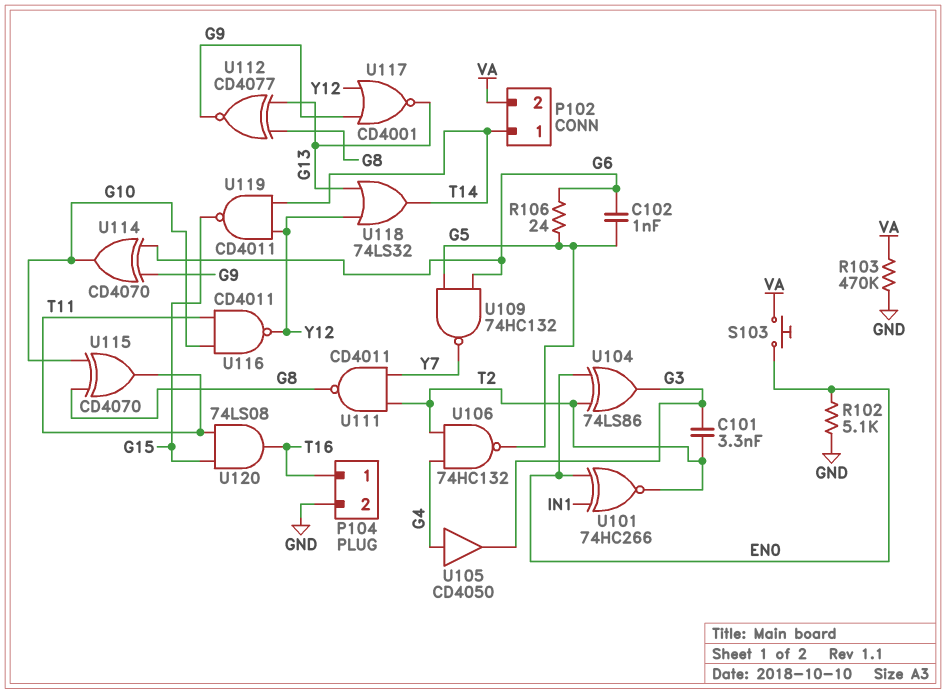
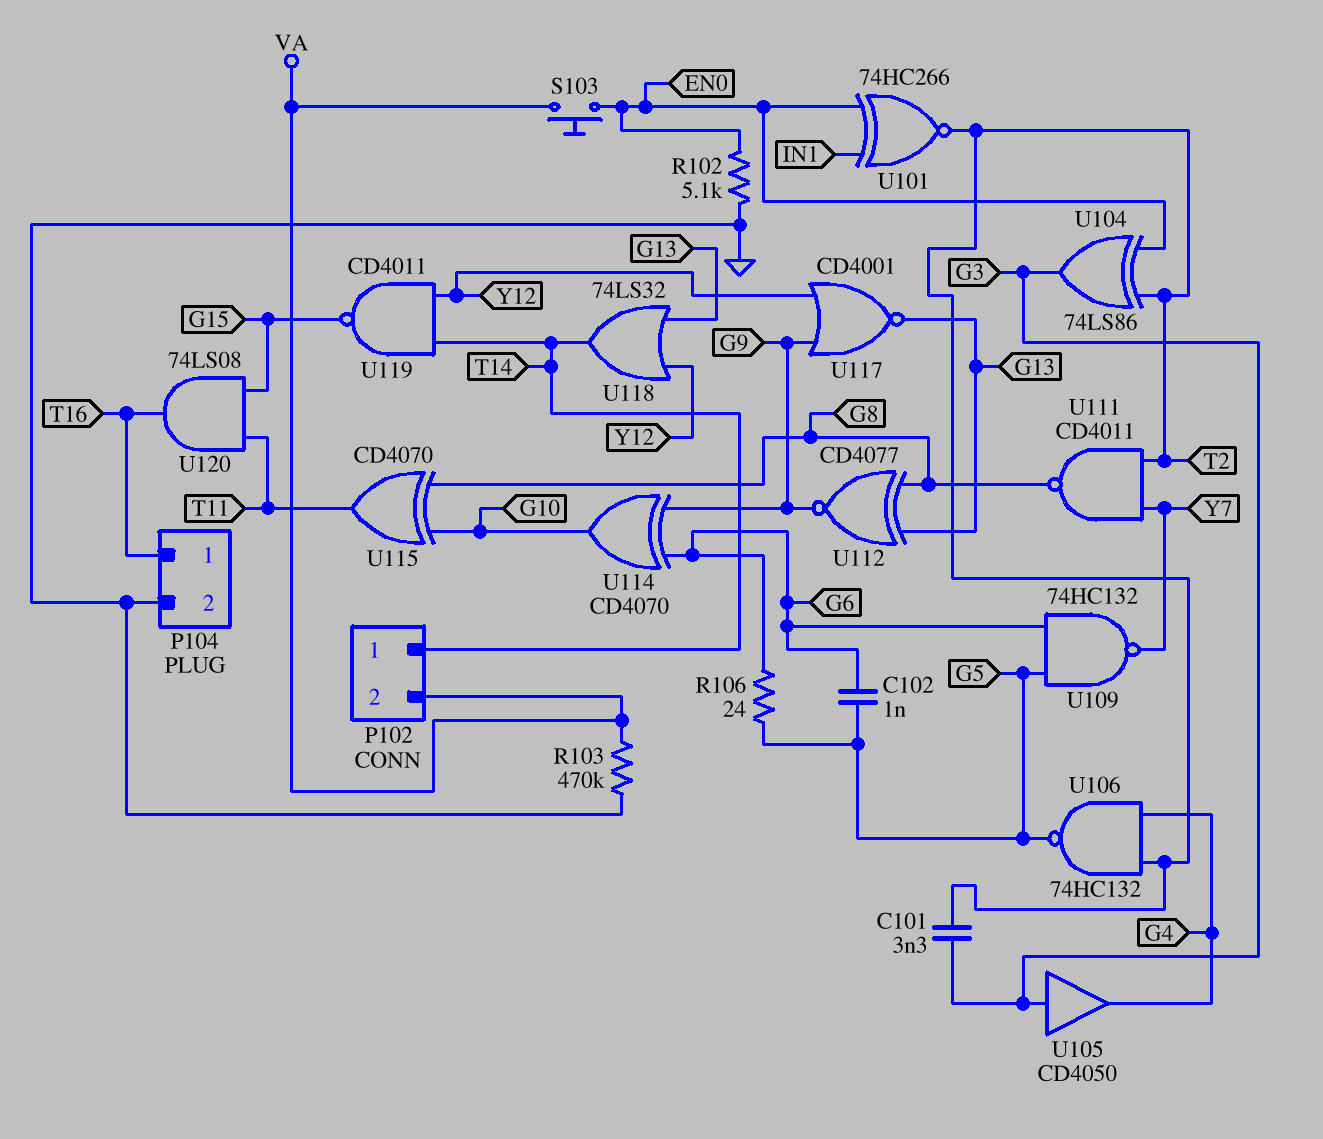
U105: buffer CD4050 (in G4, out G3) -> buffer CD4050 (in G3, out G4)
U116: NAND CD4011 (in G10, in T11, out Y12) -> none

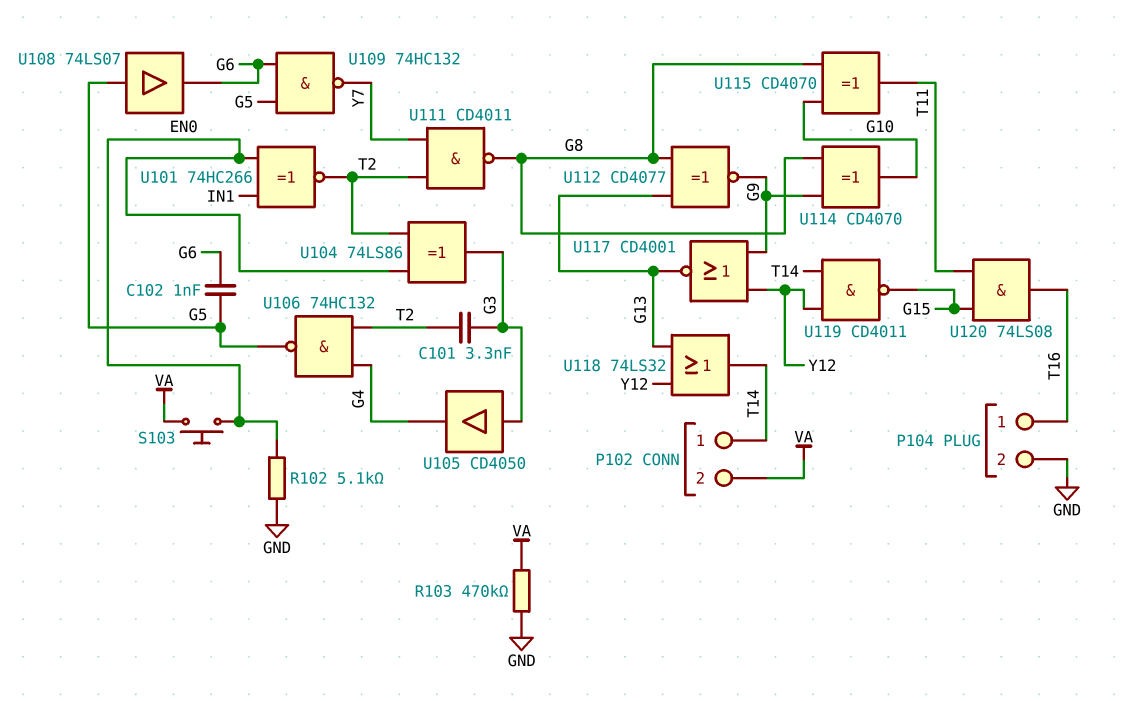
R106: 24 (G5, G6) -> none
U108: none -> buffer 74LS07 (in G5, out G6)
U114: XOR CD4070 (in G6, in G9, out G10) -> XOR CD4070 (in G8, in G9, out G10)

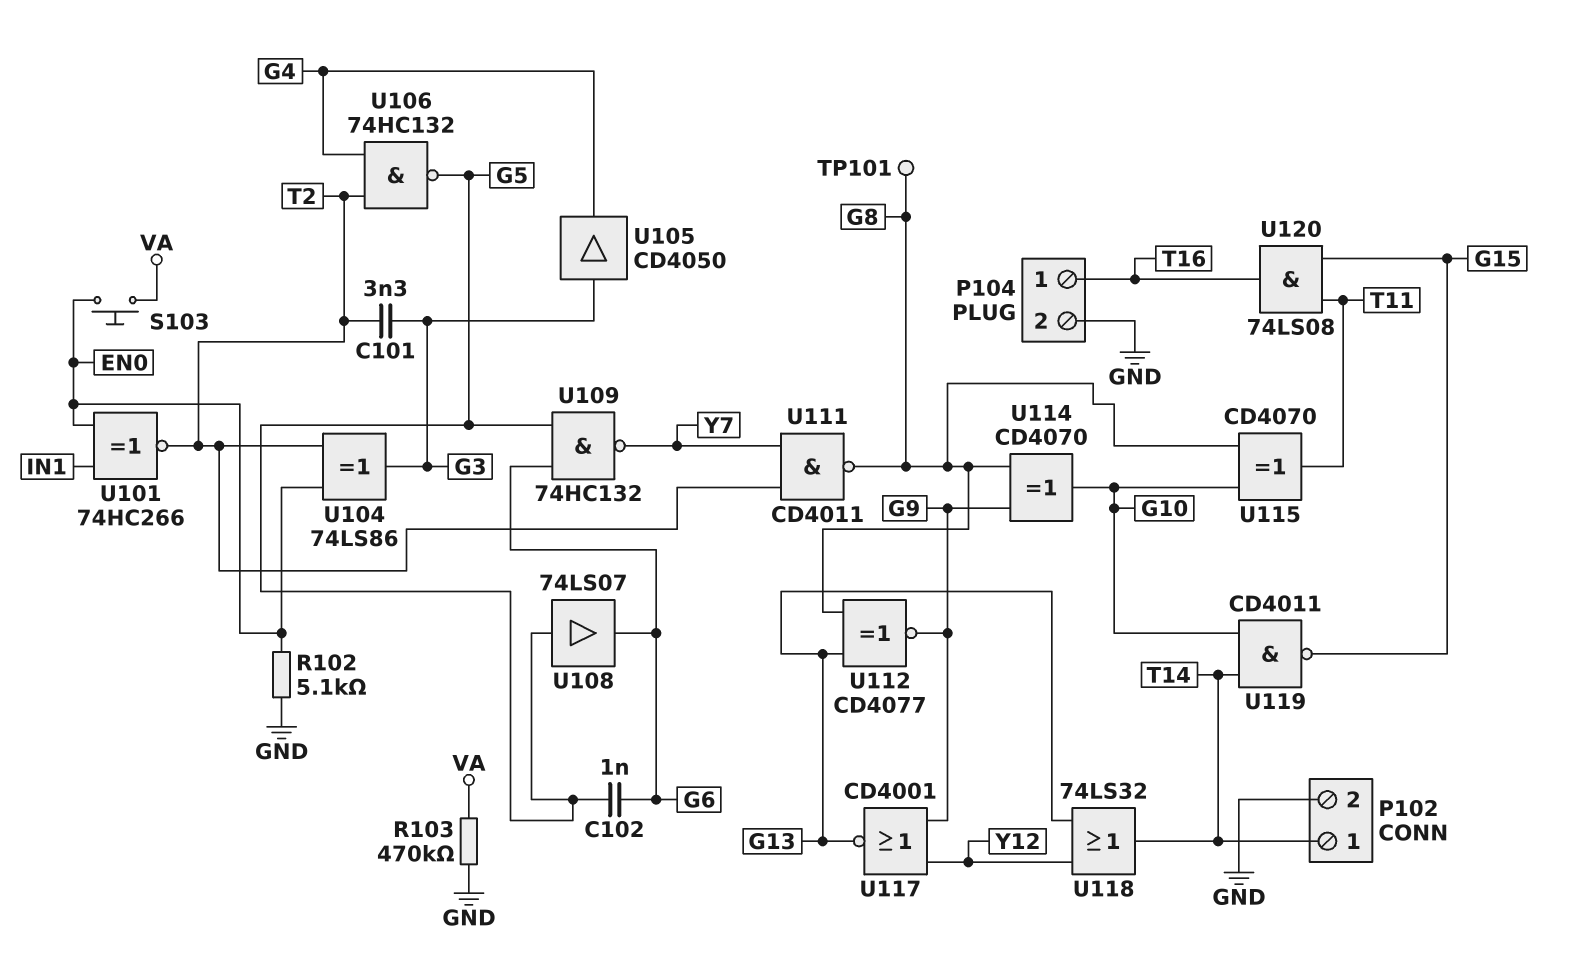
P102 pin 2: VA -> GND
TP101: none -> test point (G8)
U119: NAND CD4011 (in T14, in Y12, out G15) -> NAND CD4011 (in G10, in T14, out G15)

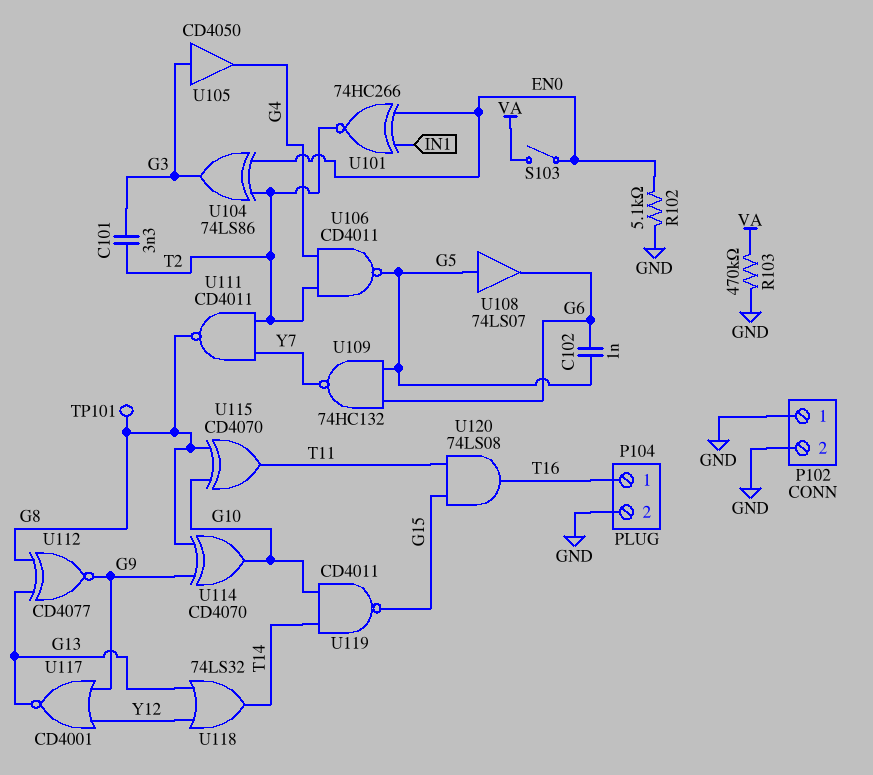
P102 pin 1: T14 -> GND
S103: button (EN0, VA) -> switch (EN0, VA)
U106: NAND 74HC132 (in G4, in T2, out G5) -> NAND CD4011 (in G4, in T2, out G5)

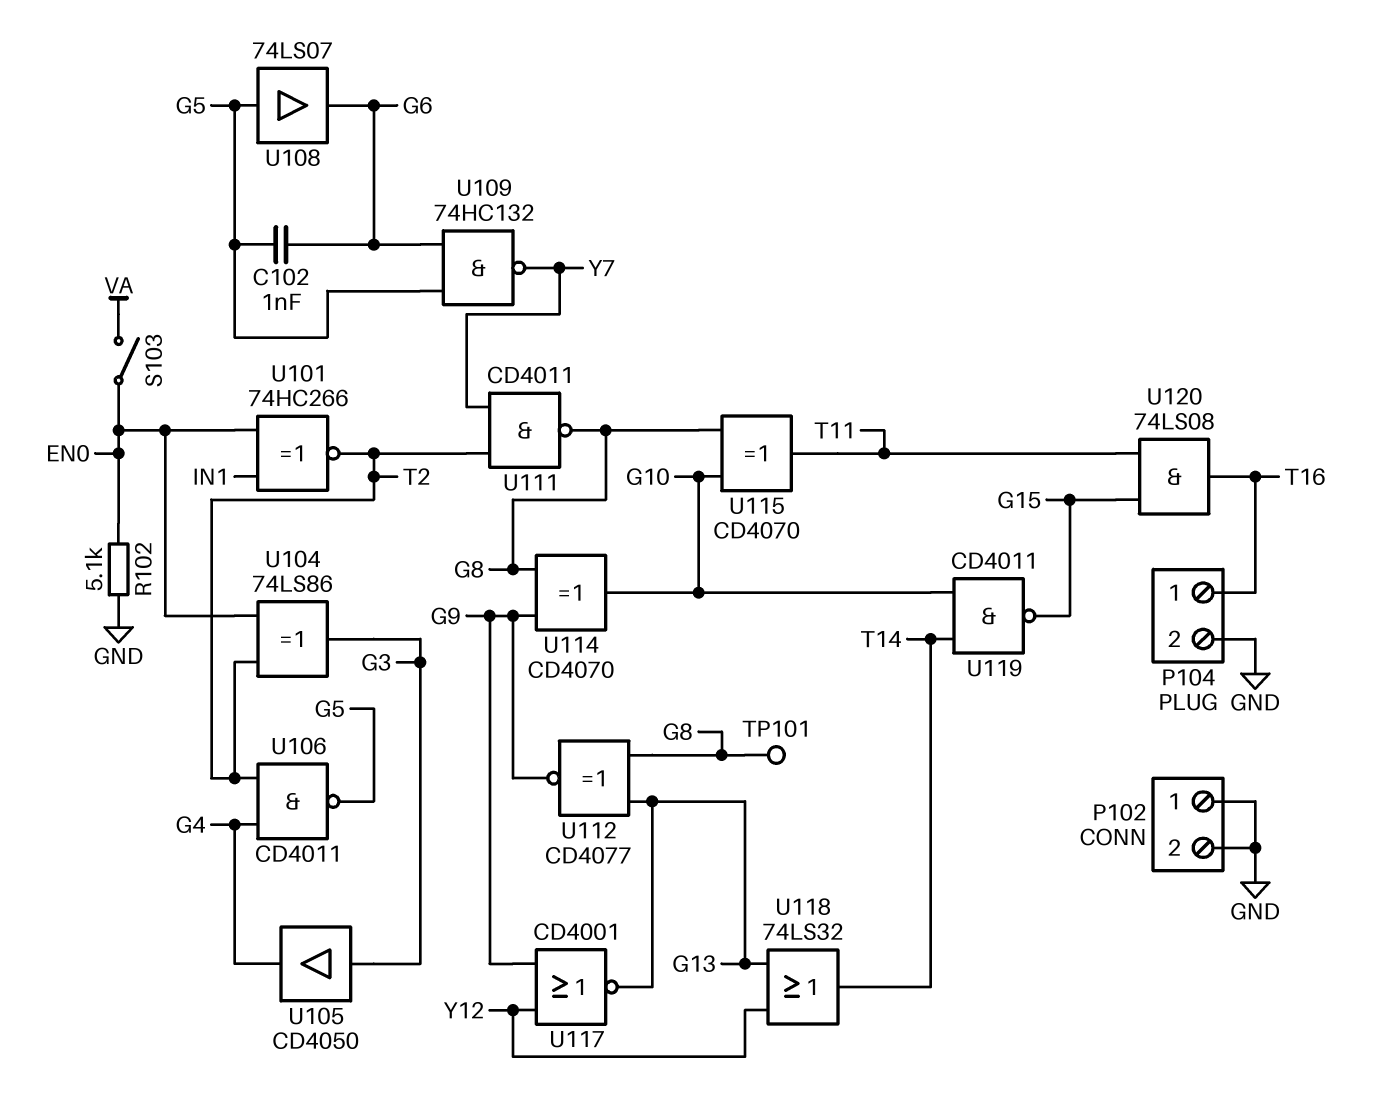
C101: 3.3nF (G3, T2) -> none
R103: 470k (GND, VA) -> none

